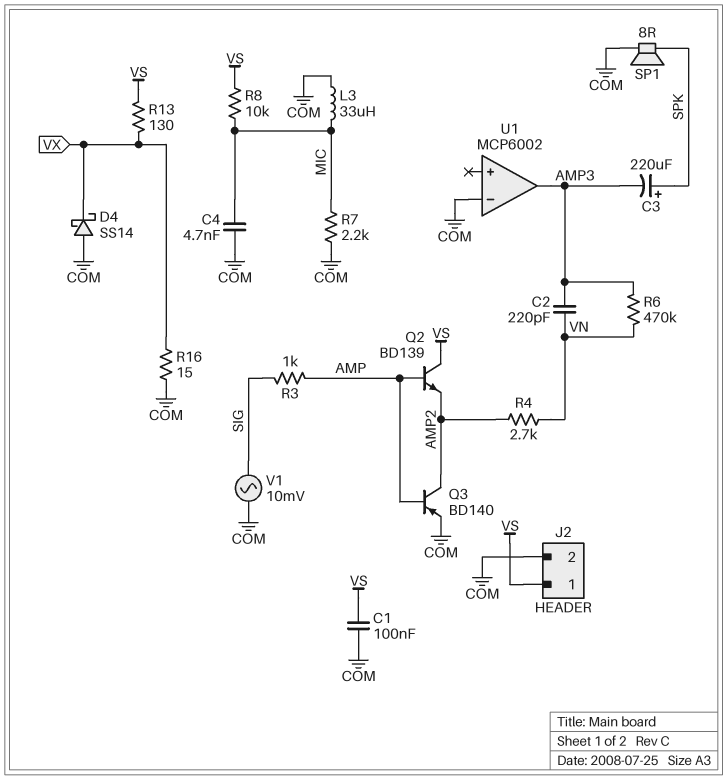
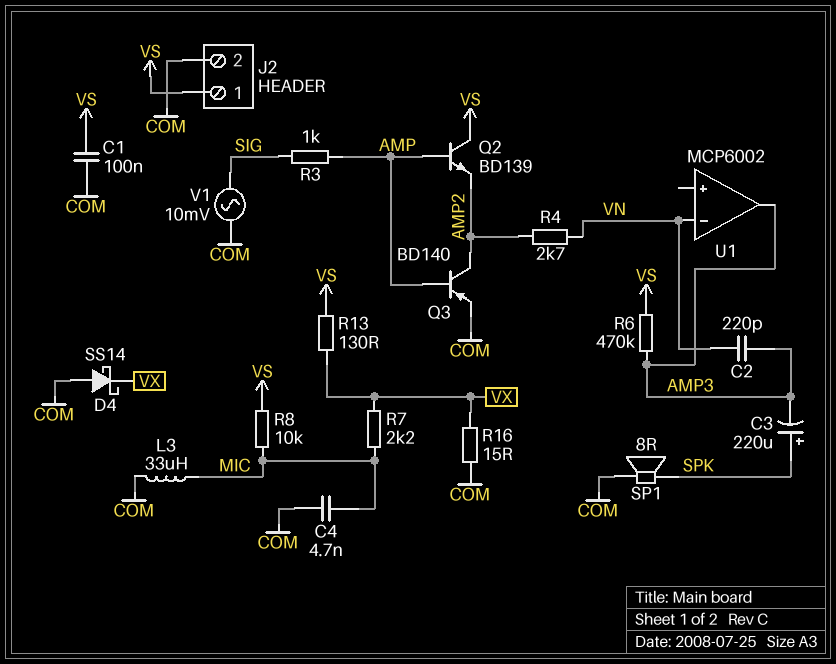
R6: 470k (AMP3, VN) -> 470k (AMP3, VS)
R7: 2.2k (COM, MIC) -> 2.2k (MIC, VX)
U1 pin in-: COM -> VN

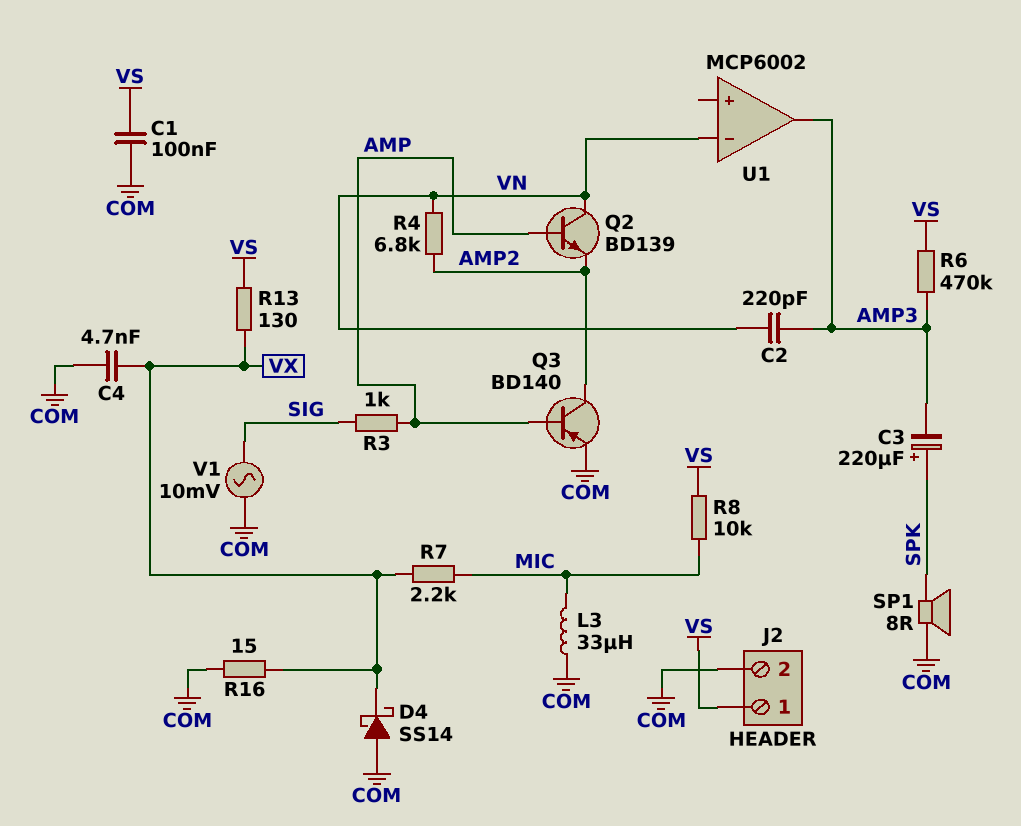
C4: 4.7nF (COM, MIC) -> 4.7nF (COM, VX)
Q2: NPN BD139 (B AMP, C VS, E AMP2) -> NPN BD139 (B AMP, C VN, E AMP2)
R4: 2.7k (AMP2, VN) -> 6.8k (AMP2, VN)

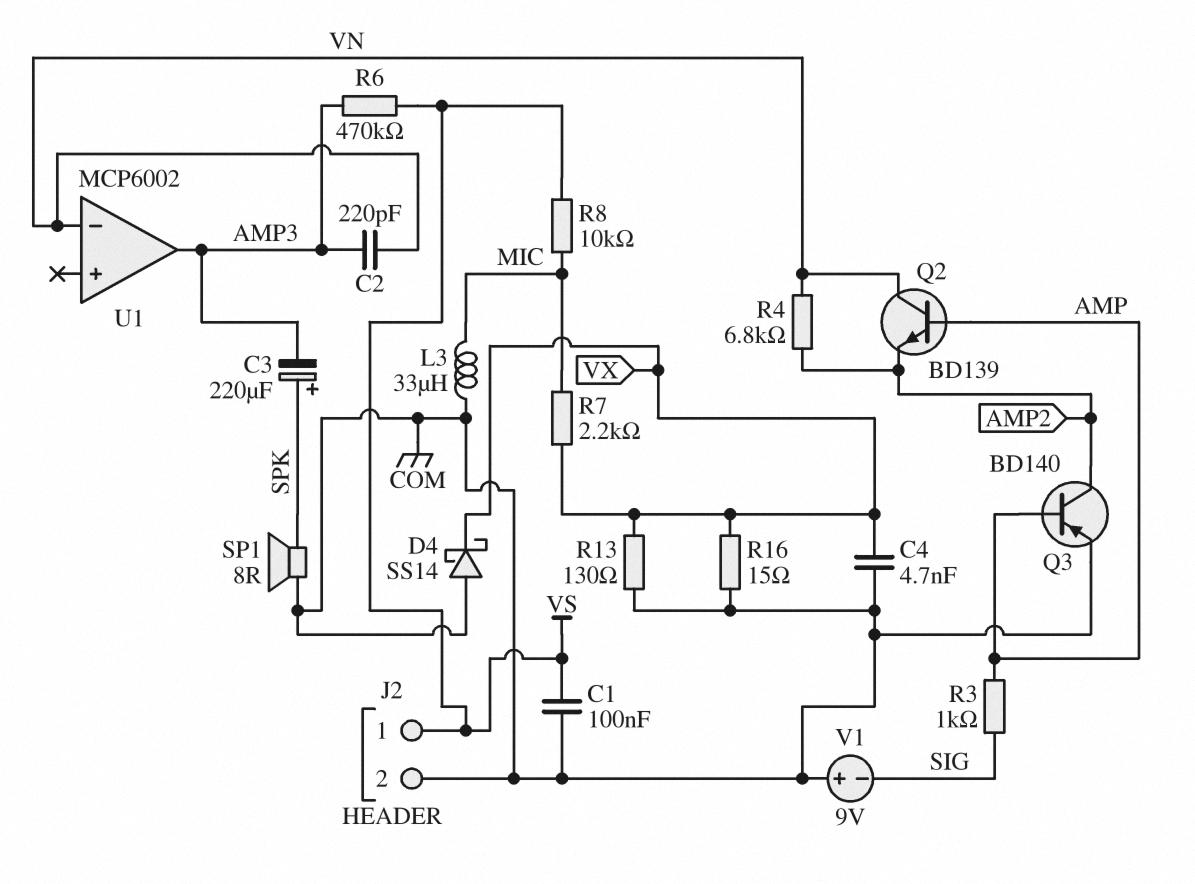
R13: 130 (VS, VX) -> 130 (COM, VX)
V1: AC 10mV (COM, SIG) -> 9V (plus COM, minus SIG)

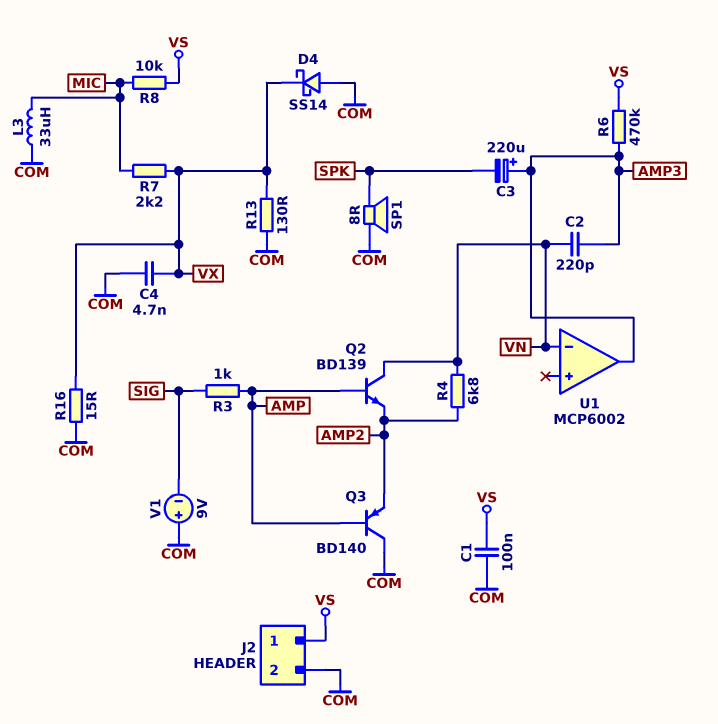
C3: 220uF (plus SPK, minus AMP3) -> 220uF (plus AMP3, minus SPK)
Q3: PNP BD140 (B AMP, C AMP2, E COM) -> PNP BD140 (B AMP, C COM, E AMP2)

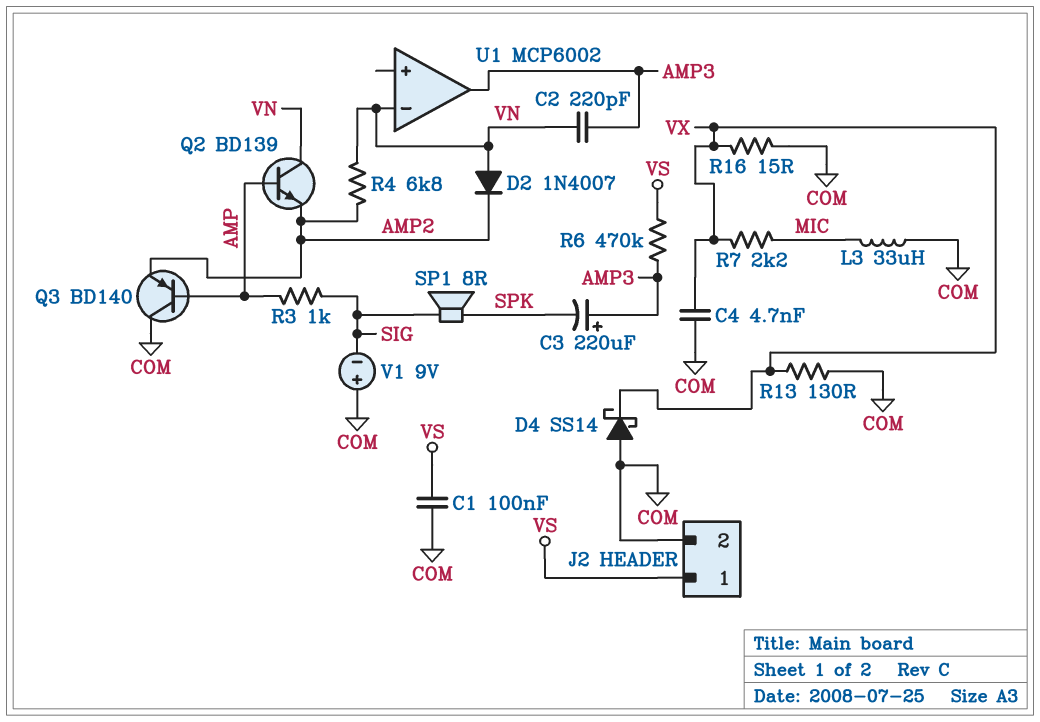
D2: none -> diode 1N4007 (A VN, K AMP2)
R8: 10k (MIC, VS) -> none
SP1: speaker 8R (COM, SPK) -> speaker 8R (SIG, SPK)

